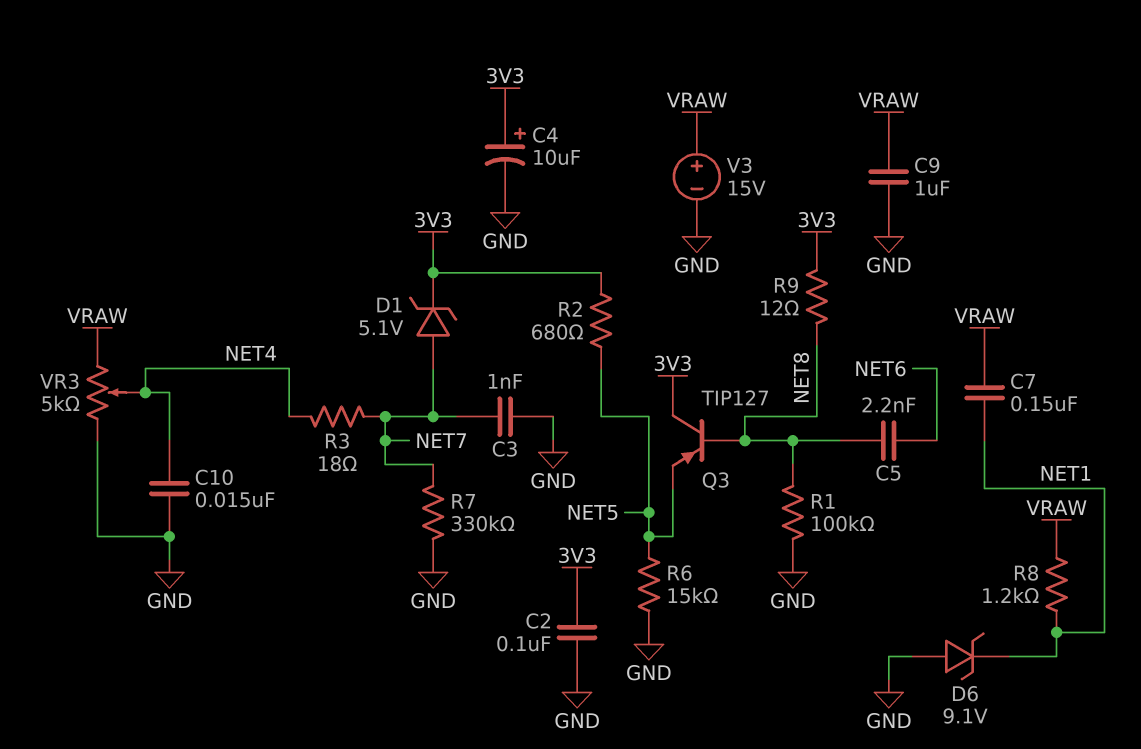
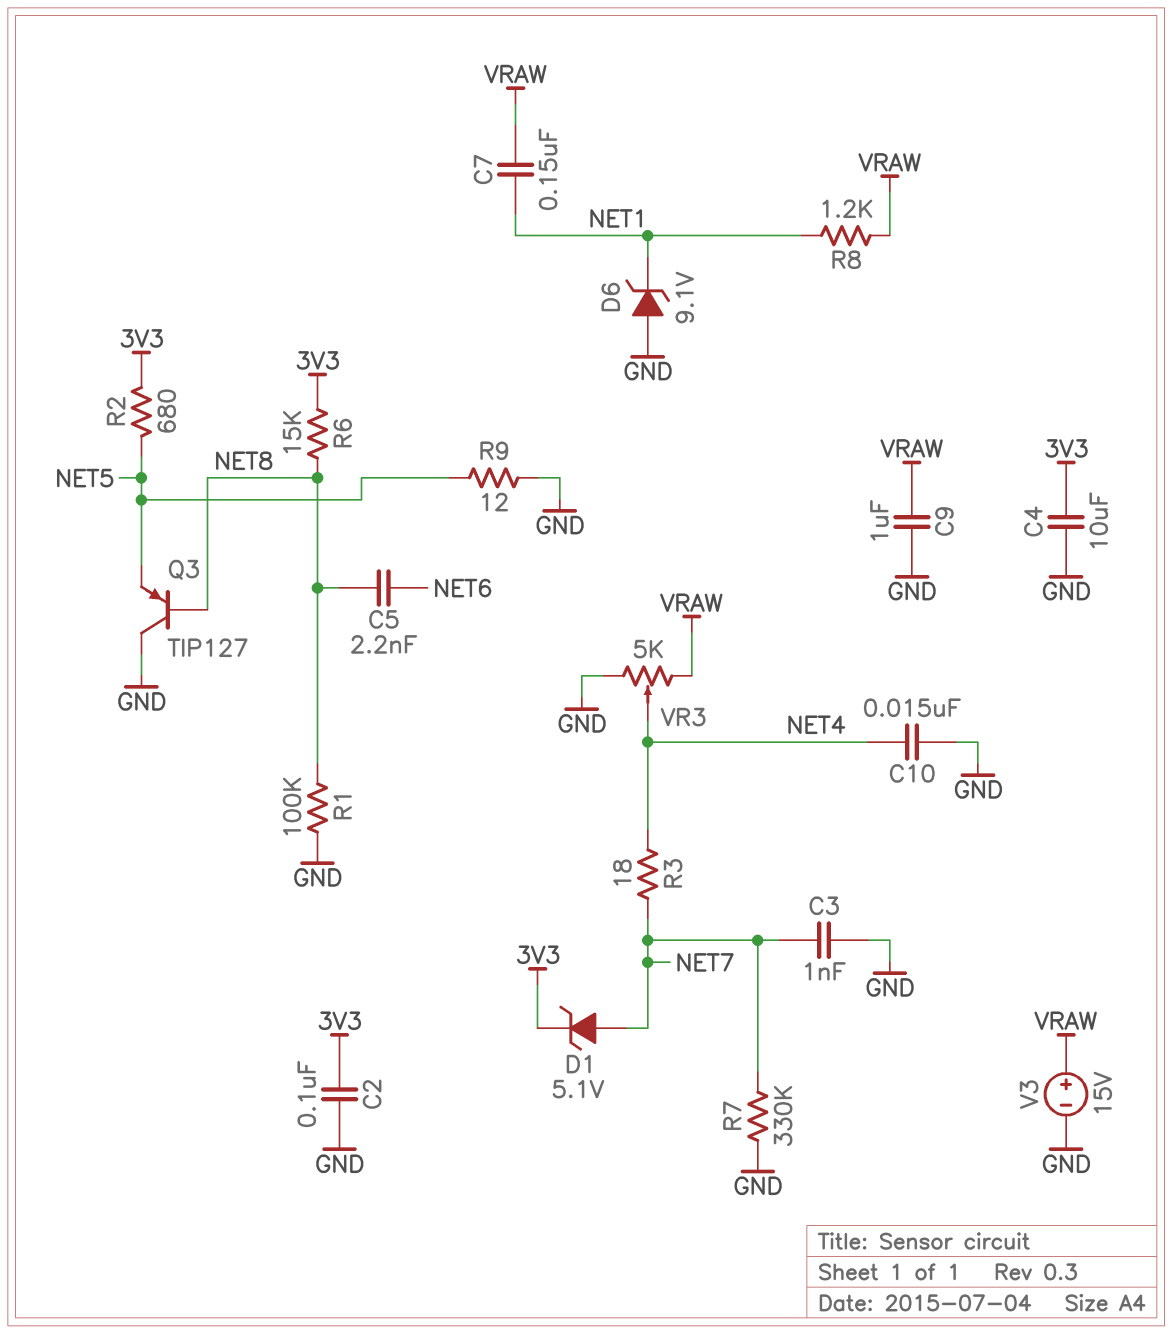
C4: 10uF (plus 3V3, minus GND) -> 10uF (3V3, GND)
Q3: PNP TIP127 (B NET8, C 3V3, E NET5) -> PNP TIP127 (B NET8, C GND, E NET5)
R6: 15k (GND, NET5) -> 15k (3V3, NET8)
R9: 12 (3V3, NET8) -> 12 (GND, NET5)

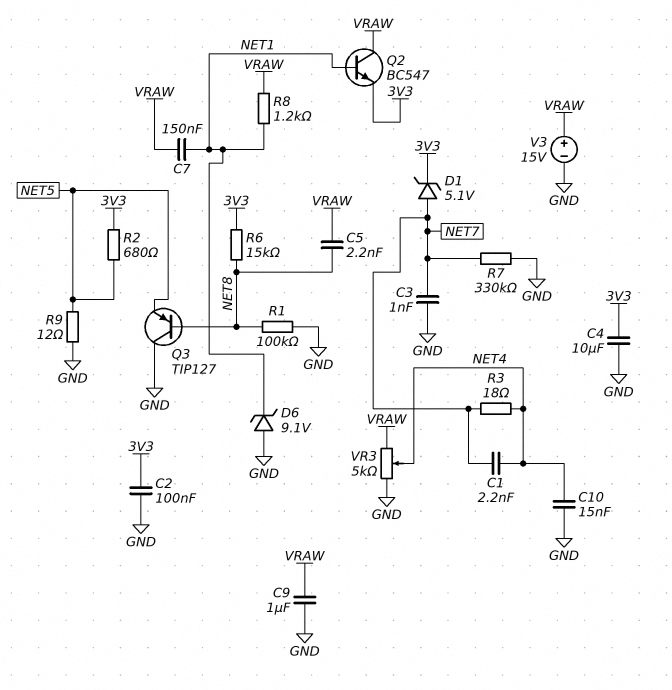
C1: none -> 2.2nF (NET4, NET7)
C5: 2.2nF (NET6, NET8) -> 2.2nF (NET8, VRAW)
Q2: none -> NPN BC547 (B NET1, C VRAW, E 3V3)

